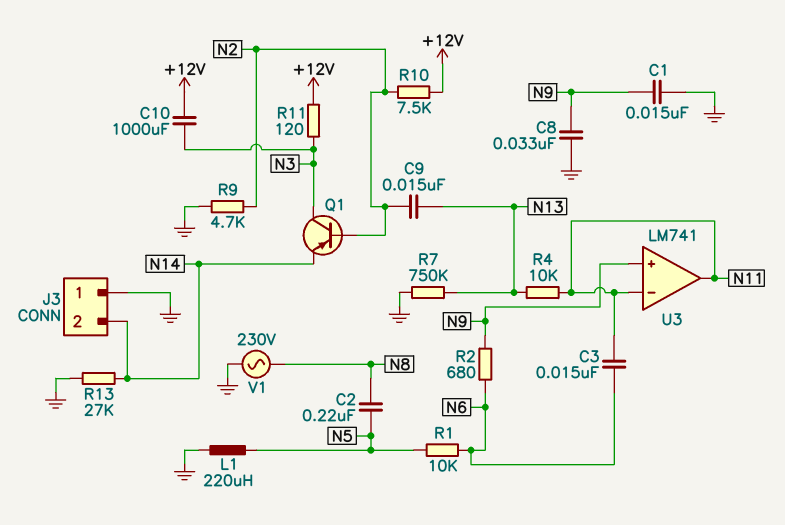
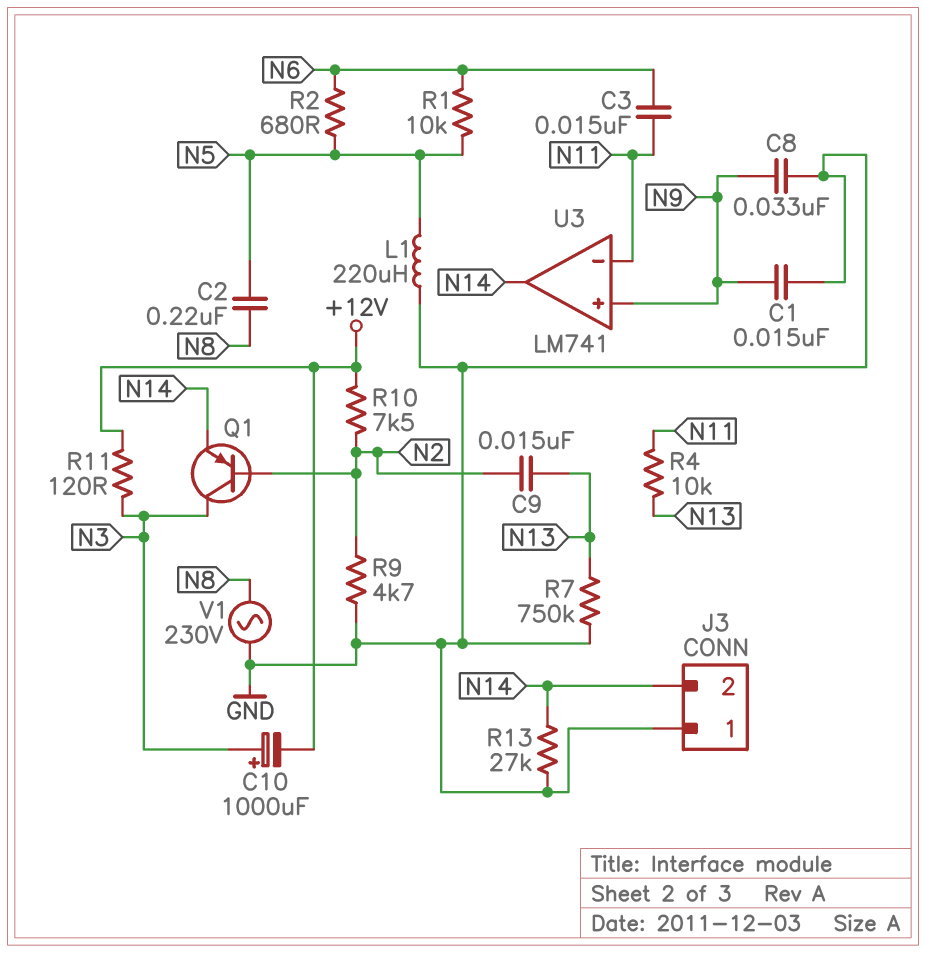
C10: 1000uF (+12V, N3) -> 1000uF (plus N3, minus +12V)
R2: 680 (N6, N9) -> 680 (N5, N6)
U3 pin out: N11 -> N14

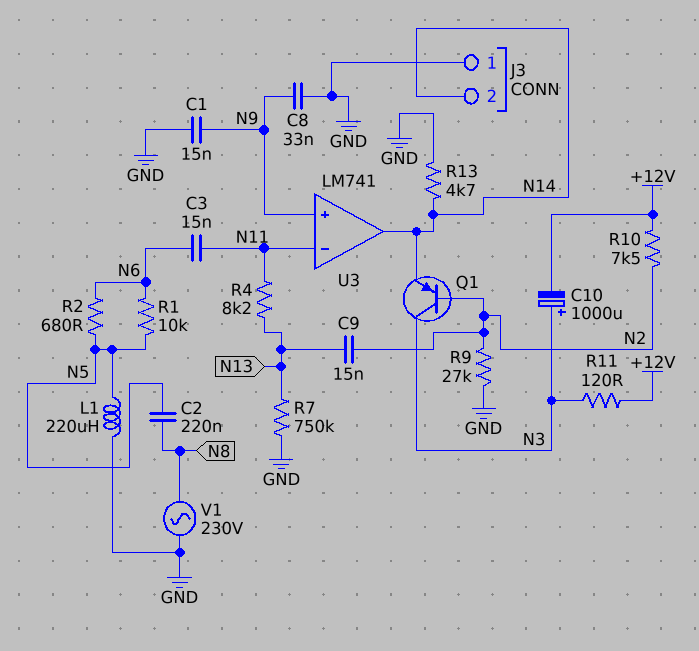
R4: 10k (N11, N13) -> 8.2k (N11, N13)
R9: 4.7k (GND, N2) -> 27k (GND, N2)
R13: 27k (GND, N14) -> 4.7k (GND, N14)

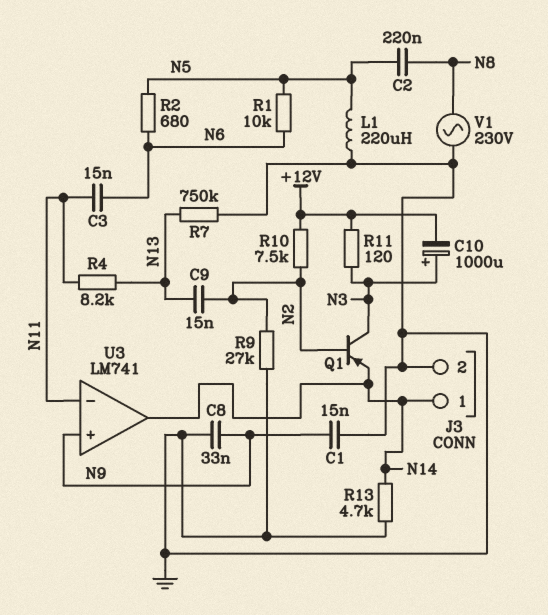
J3 pin 1: GND -> N14
J3 pin 2: N14 -> GND

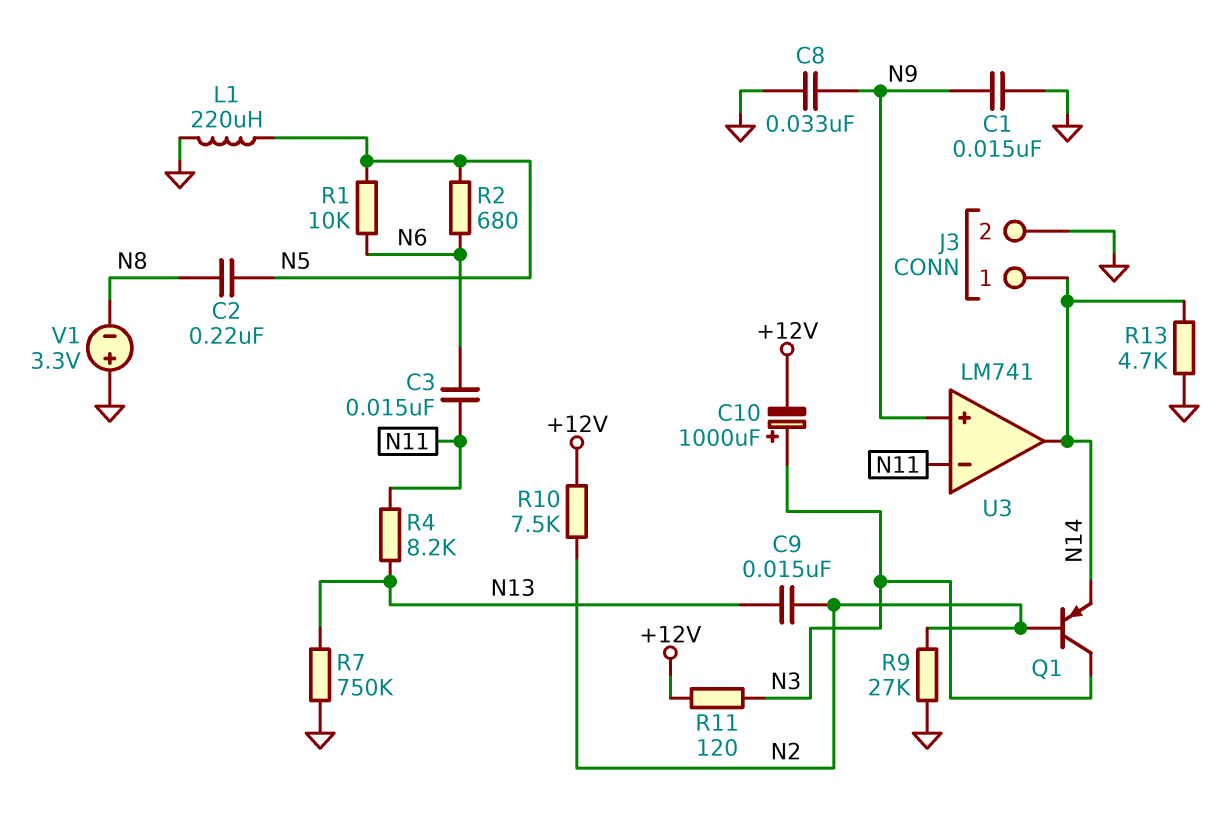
V1: AC 230V (GND, N8) -> 3.3V (plus GND, minus N8)

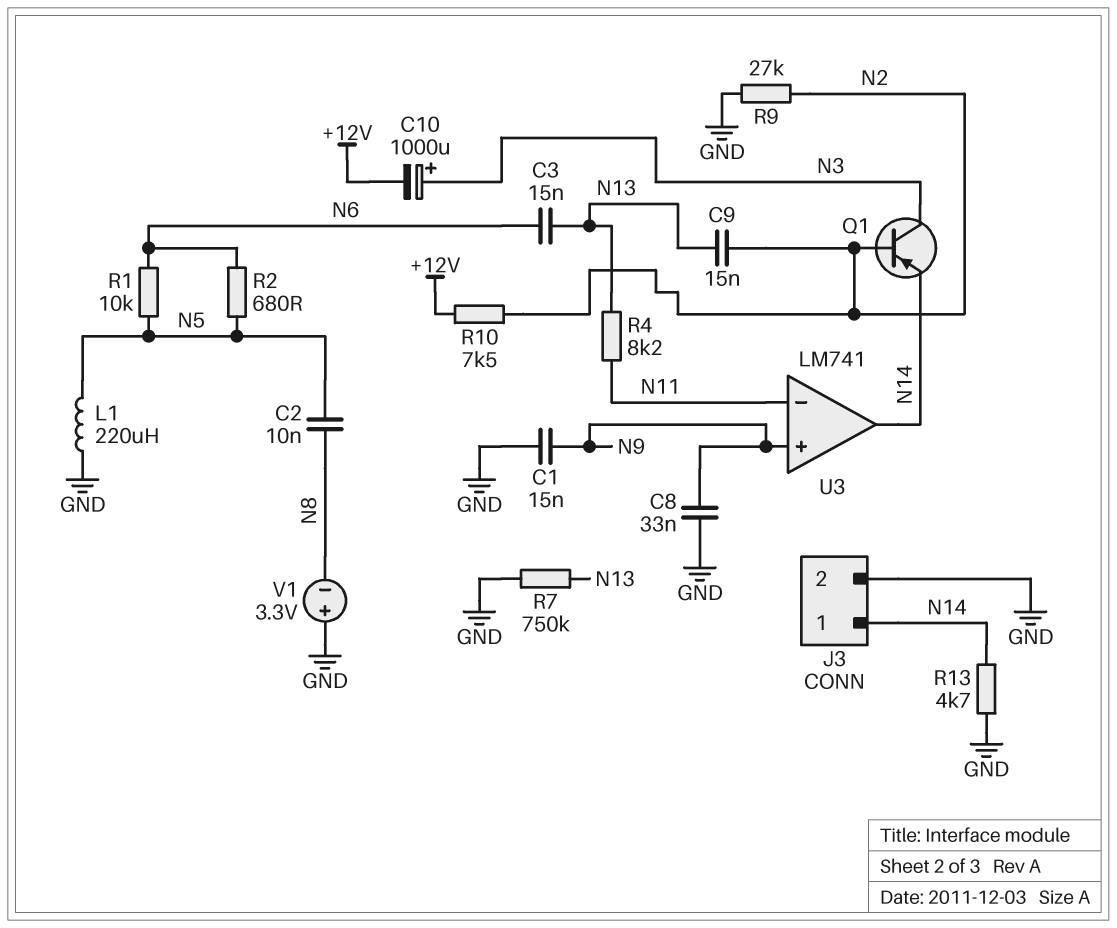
C2: 220nF (N5, N8) -> 10nF (N5, N8)
C3: 15nF (N6, N11) -> 15nF (N6, N13)
R11: 120 (+12V, N3) -> none

